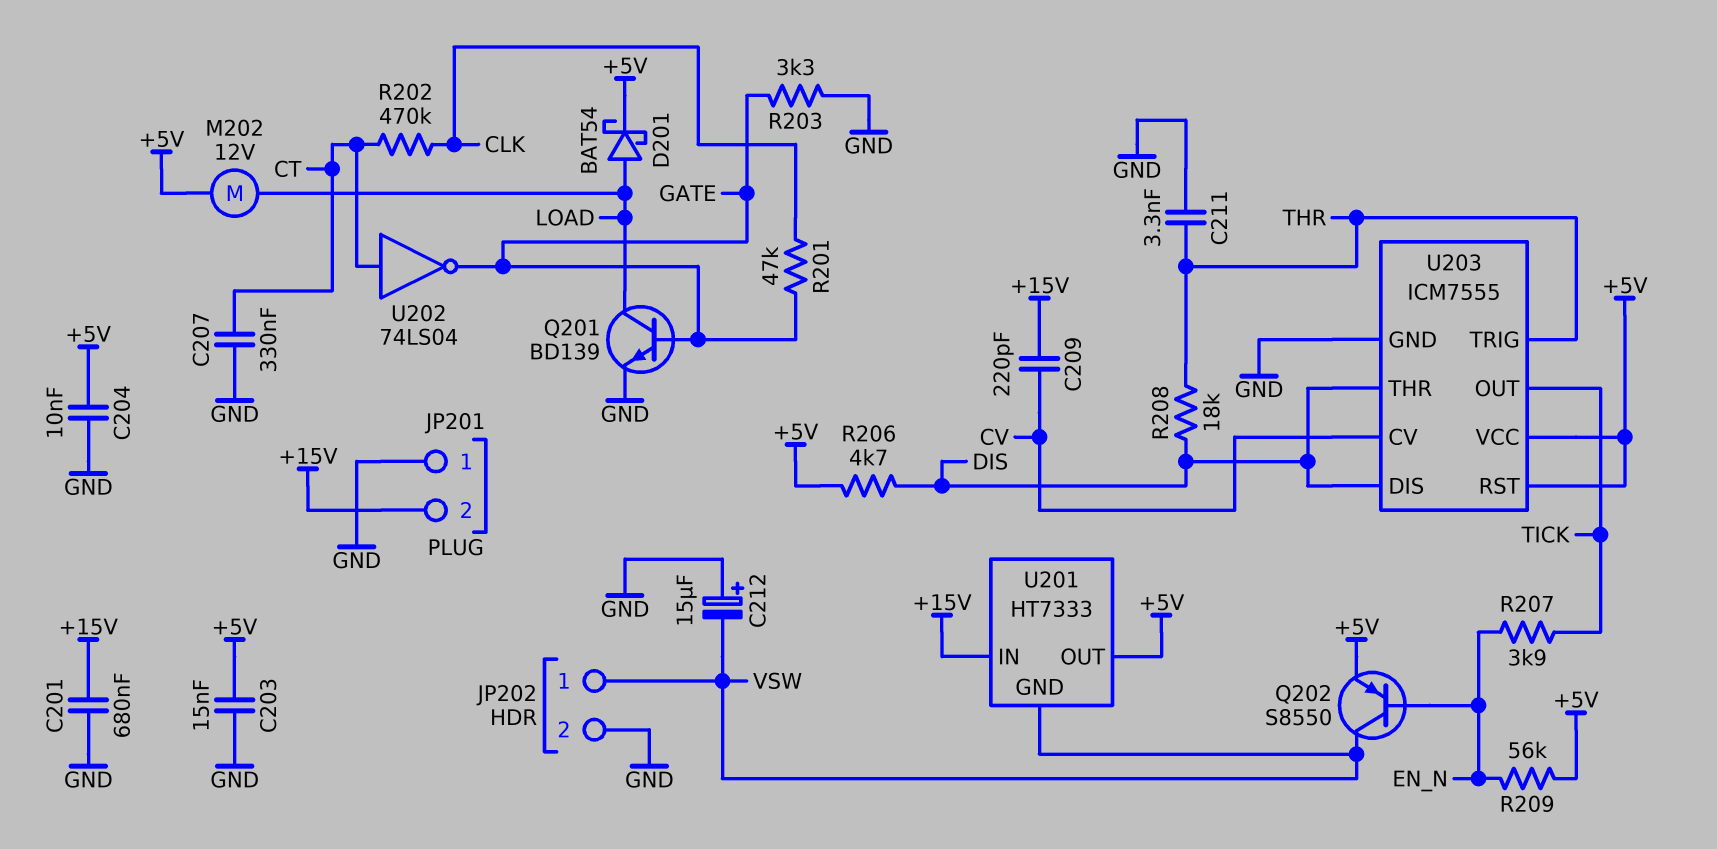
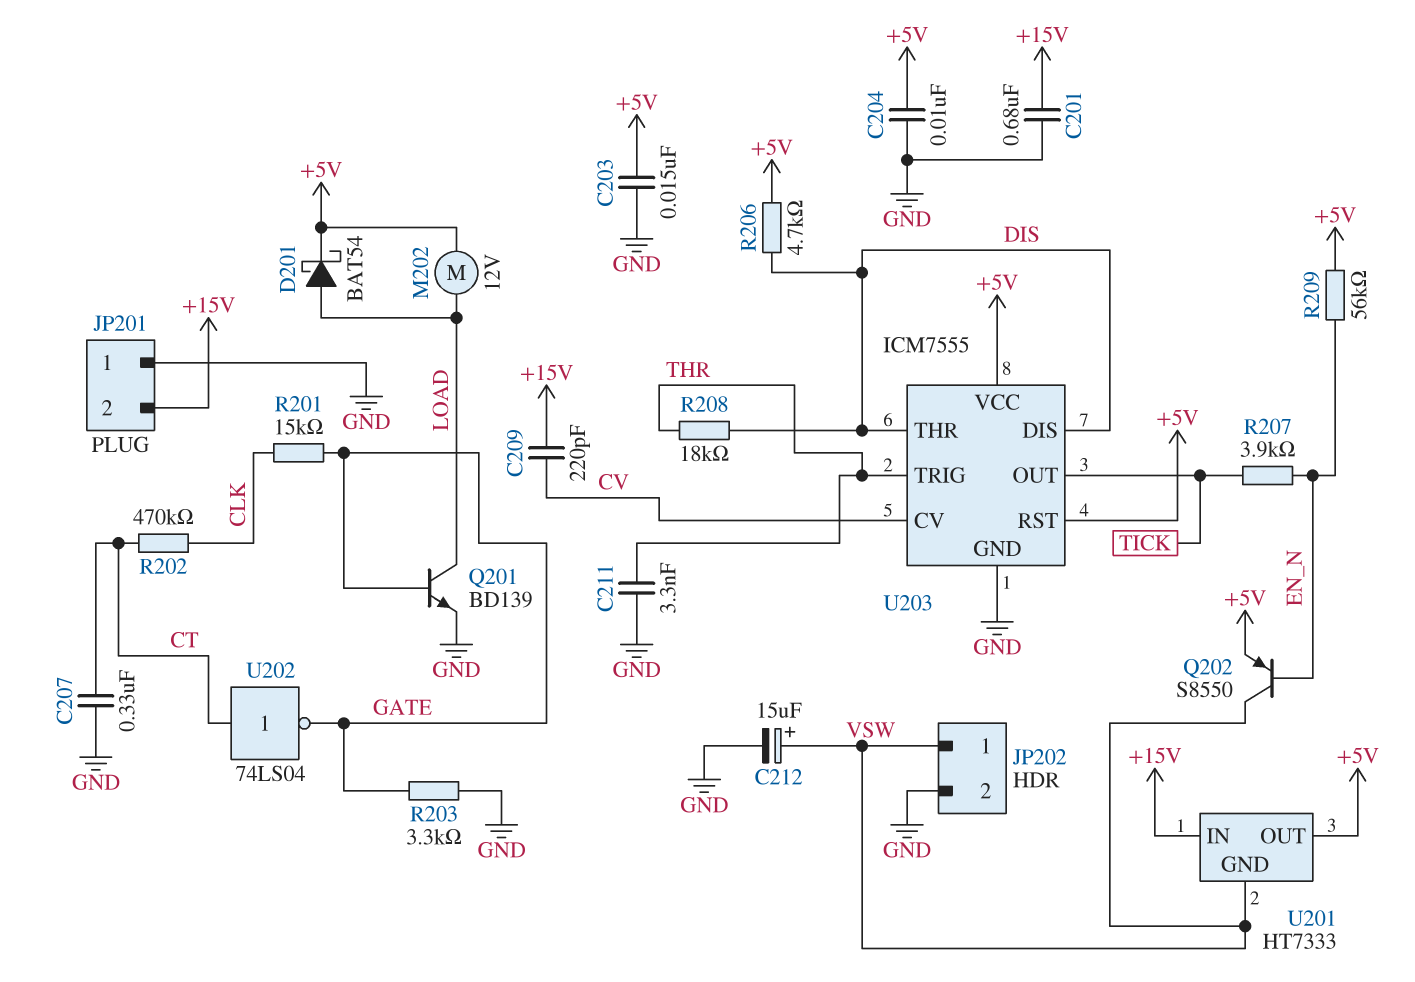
C212: 15uF (plus GND, minus VSW) -> 15uF (plus VSW, minus GND)
R201: 47k (CLK, GATE) -> 15k (CLK, GATE)

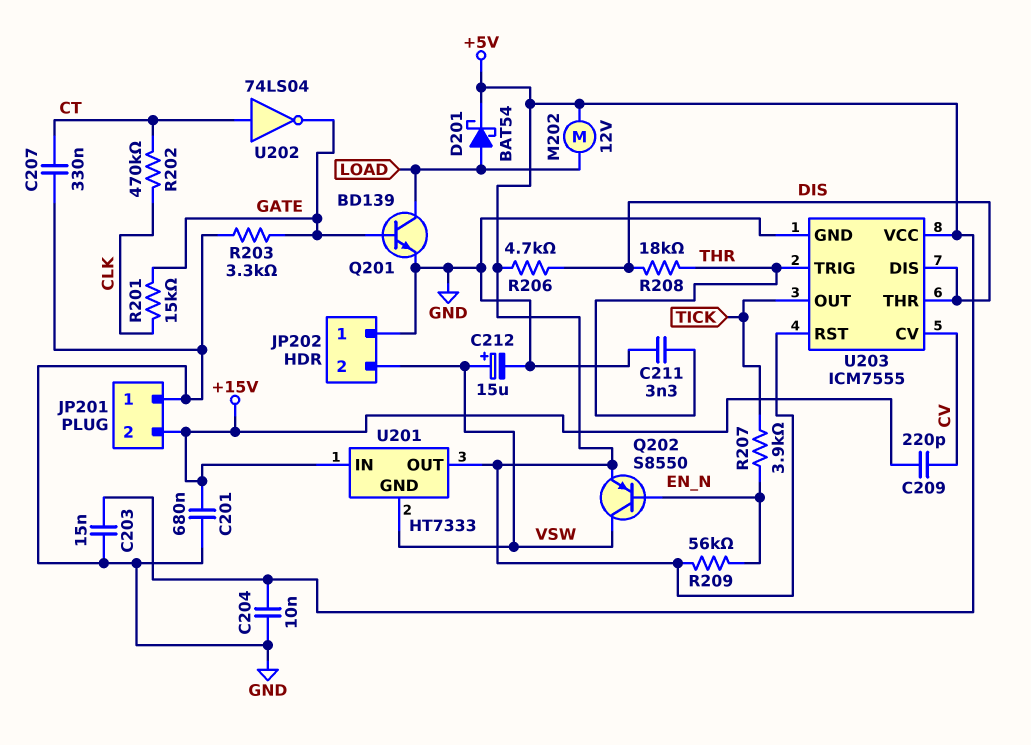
JP202 pin 1: VSW -> GND
JP202 pin 2: GND -> VSW

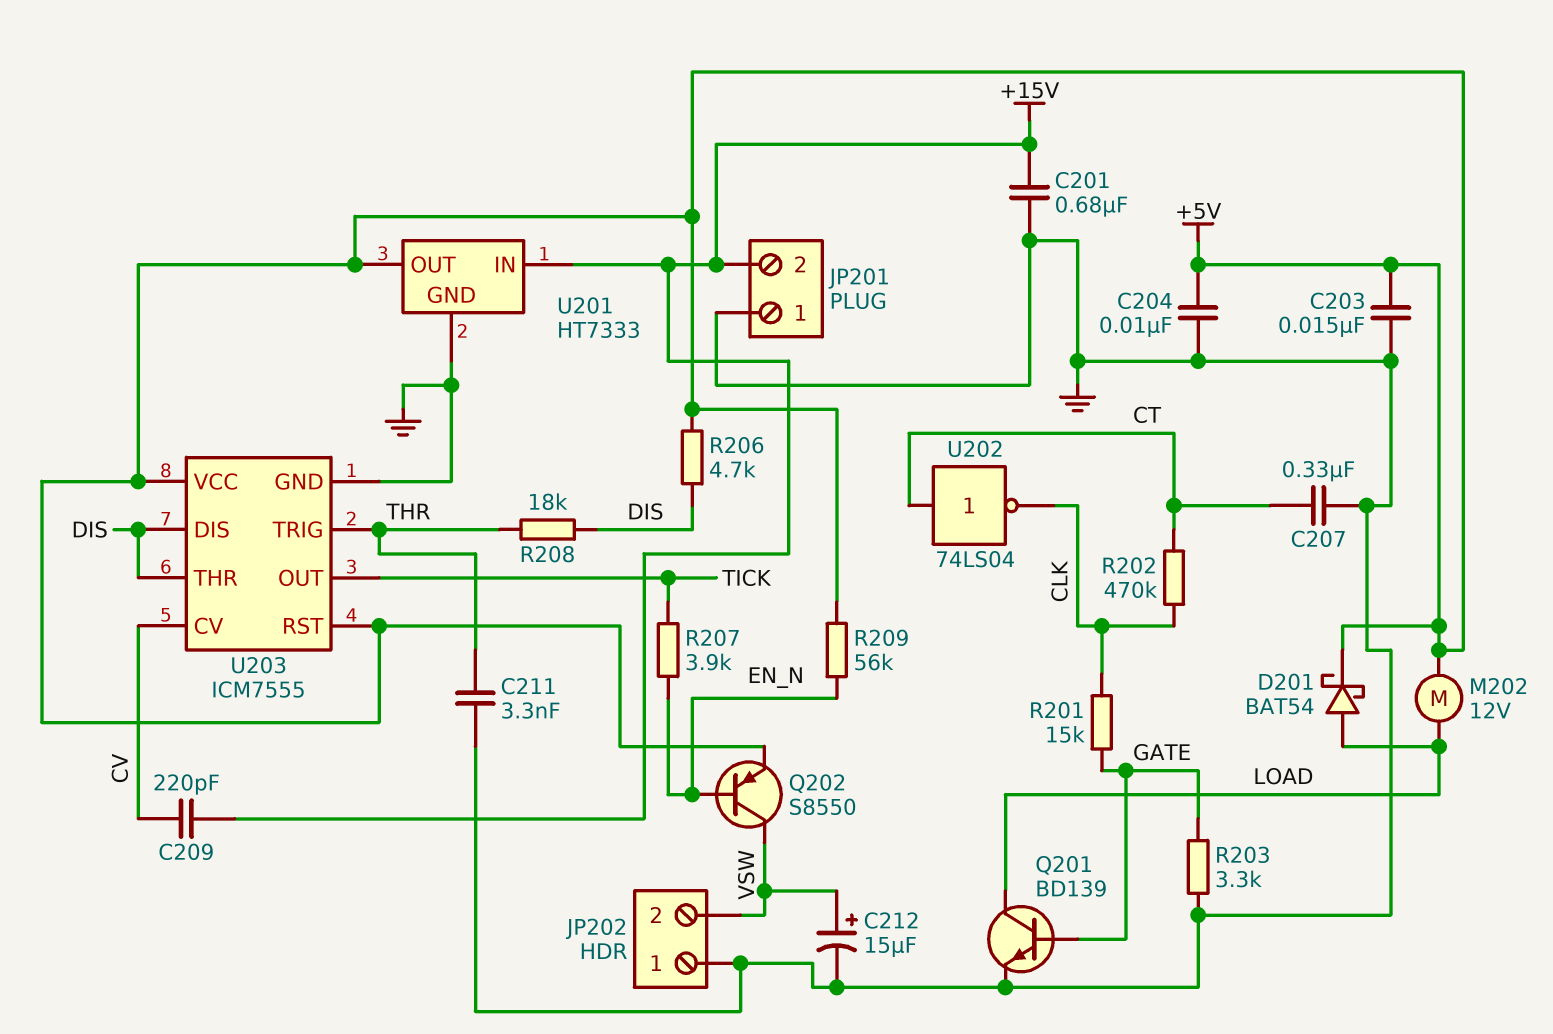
U201 pin GND: VSW -> GND
U202: NOT 74LS04 (in CT, out GATE) -> NOT 74LS04 (in CT, out CLK)

